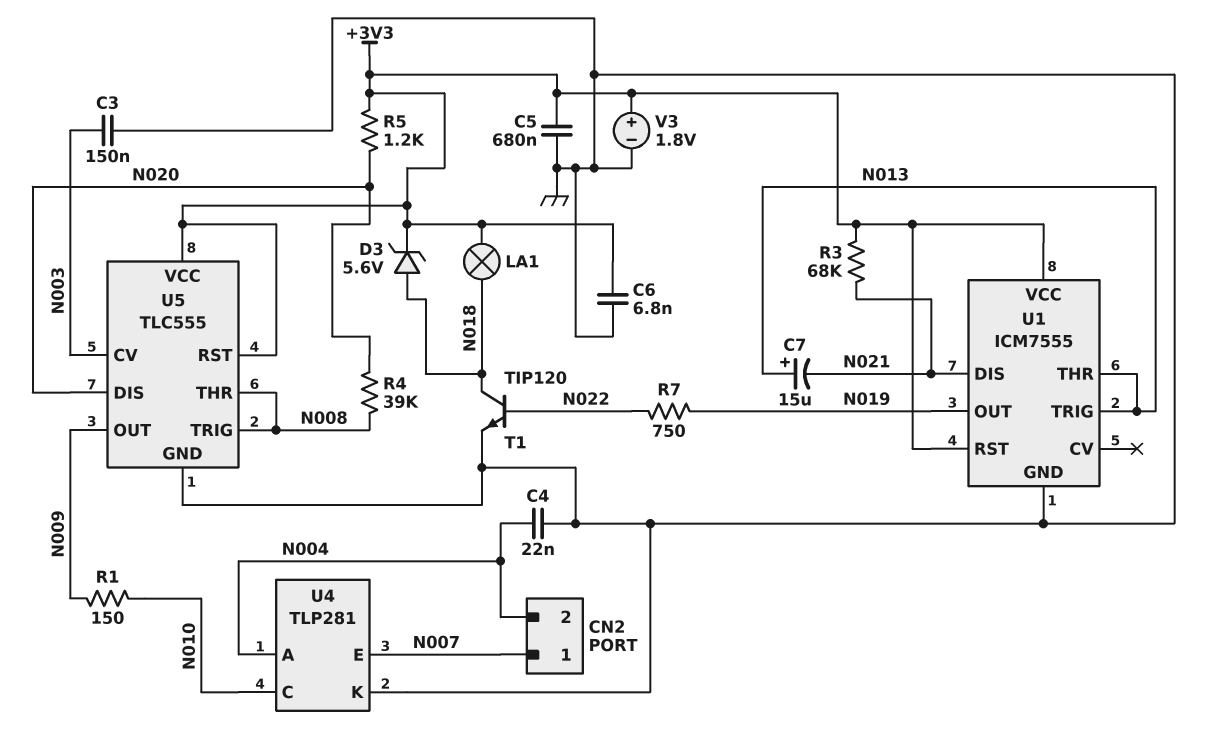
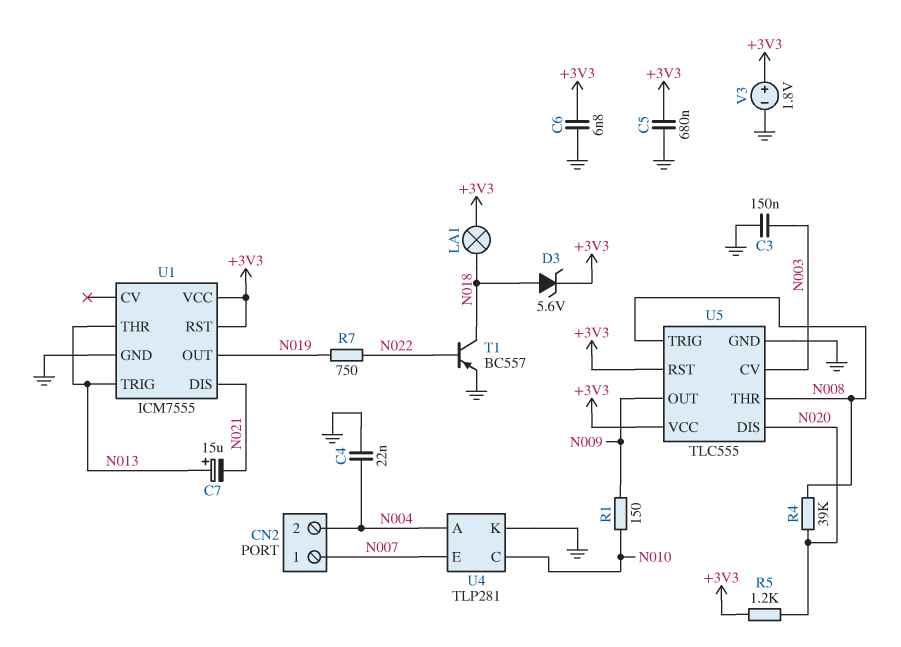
R3: 68k (+3V3, N021) -> none
T1: NPN TIP120 (B N022, C N018, E GND) -> PNP BC557 (B N022, C N018, E GND)

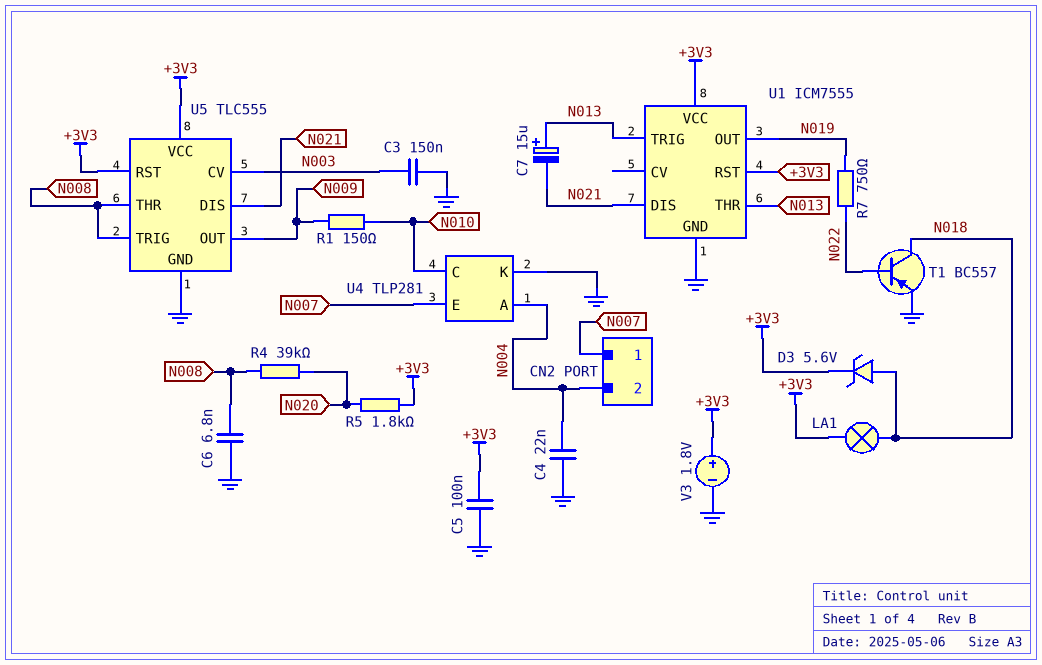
C5: 680nF (+3V3, GND) -> 100nF (+3V3, GND)
C6: 6.8nF (+3V3, GND) -> 6.8nF (GND, N008)
R5: 1.2k (+3V3, N020) -> 1.8k (+3V3, N020)
U5 pin DIS: N020 -> N021

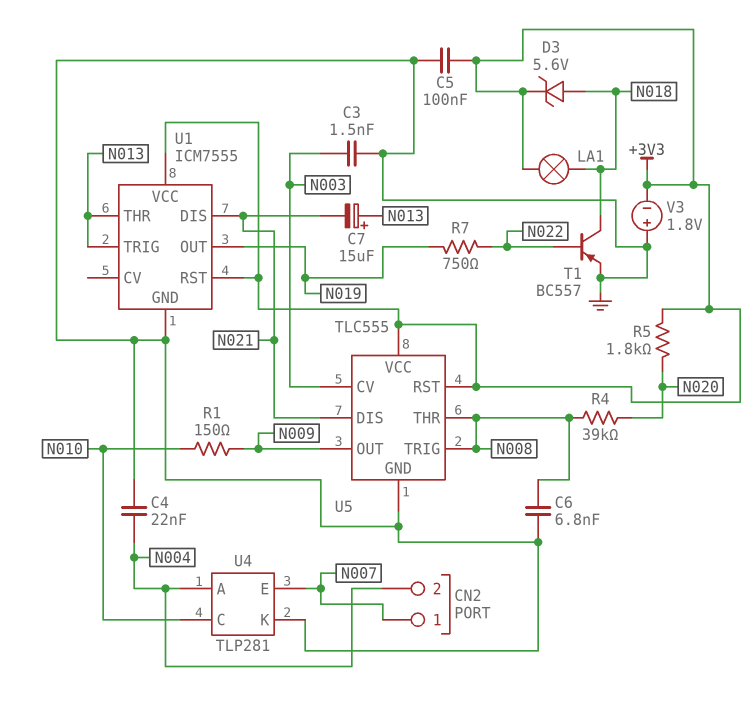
C3: 150nF (GND, N003) -> 1.5nF (GND, N003)
V3: 1.8V (plus +3V3, minus GND) -> 1.8V (plus GND, minus +3V3)

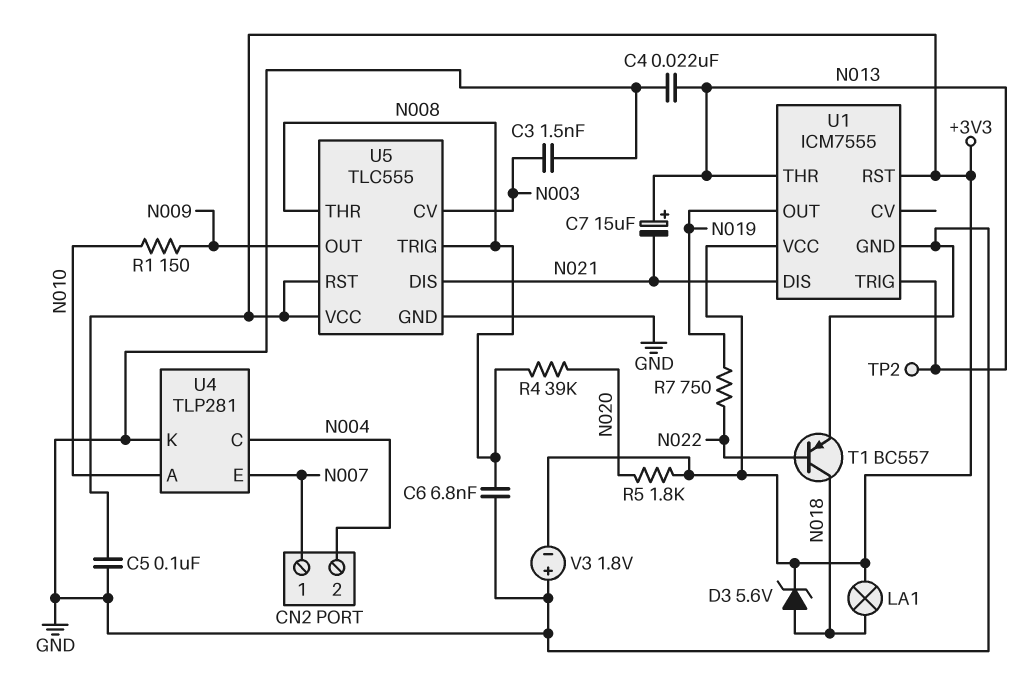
C4: 22nF (GND, N004) -> 22nF (GND, N013)
TP2: none -> test point (N013)
U4 pin A: N004 -> N010
U4 pin C: N010 -> N004

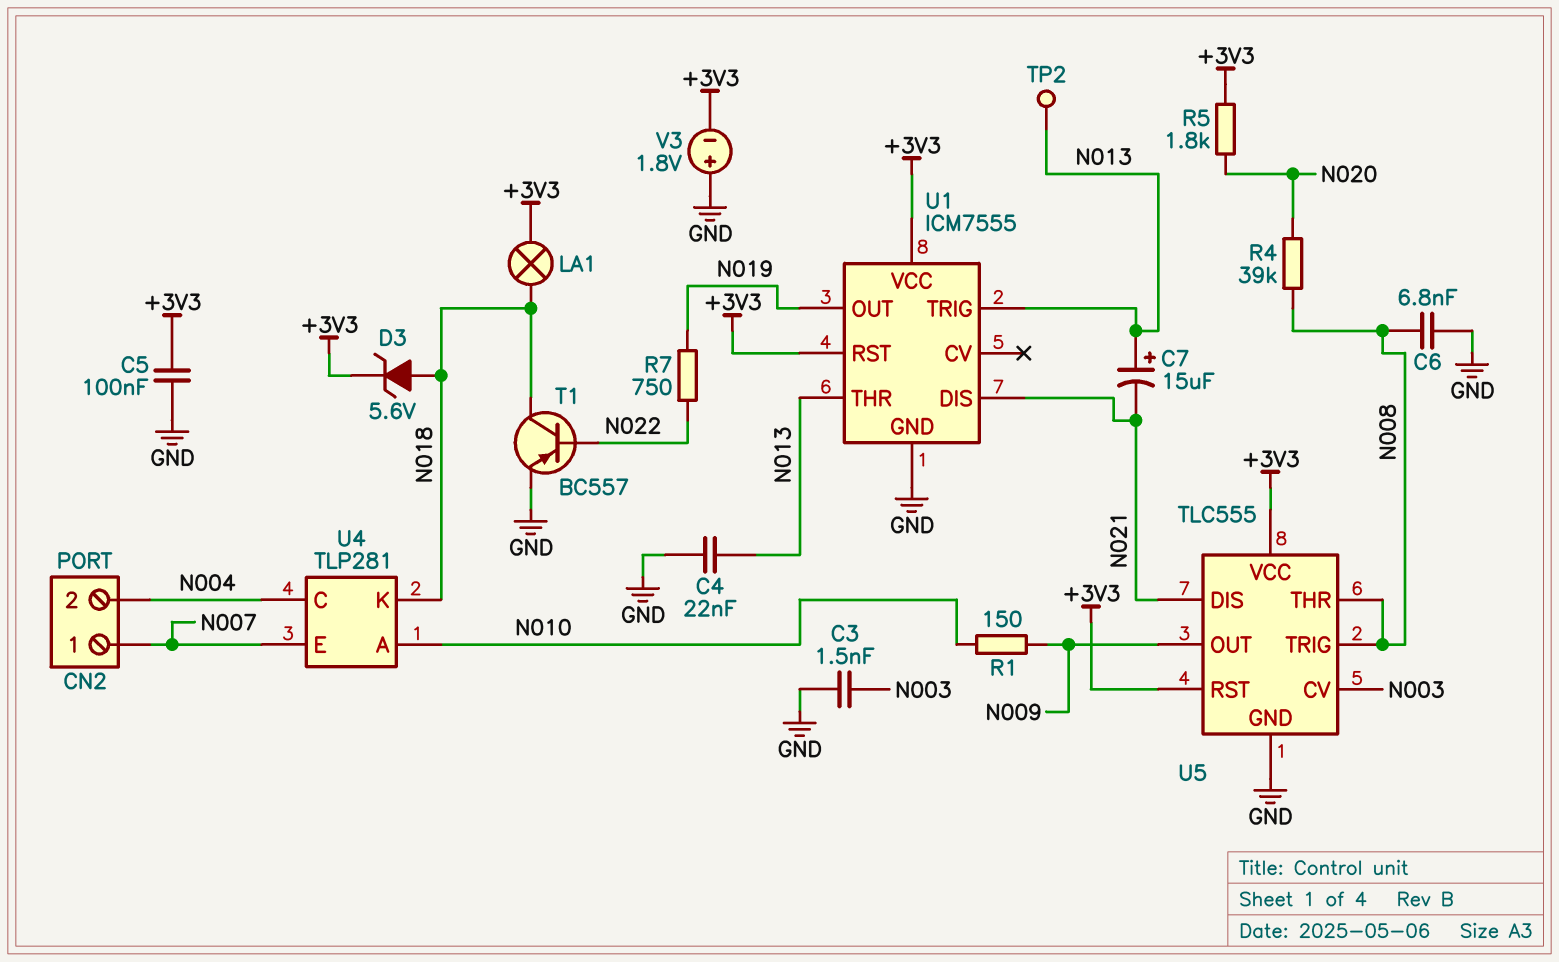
U4 pin K: GND -> N018

